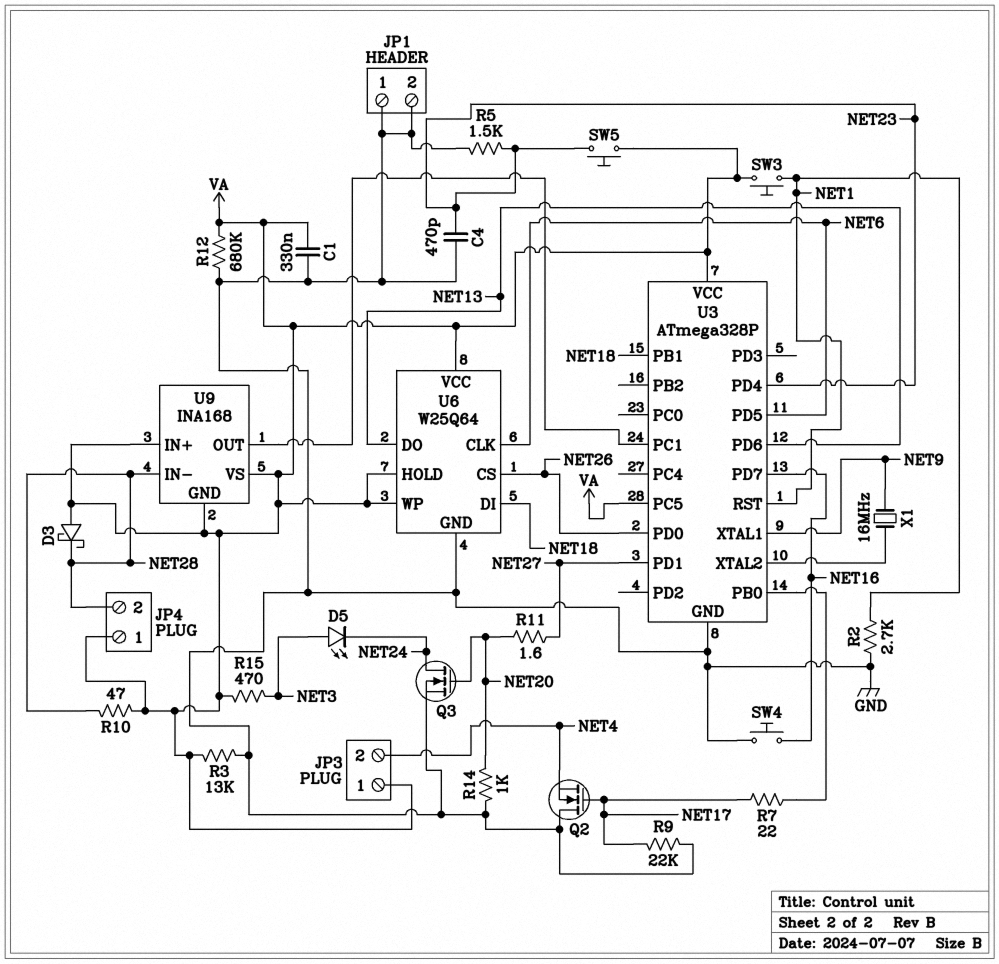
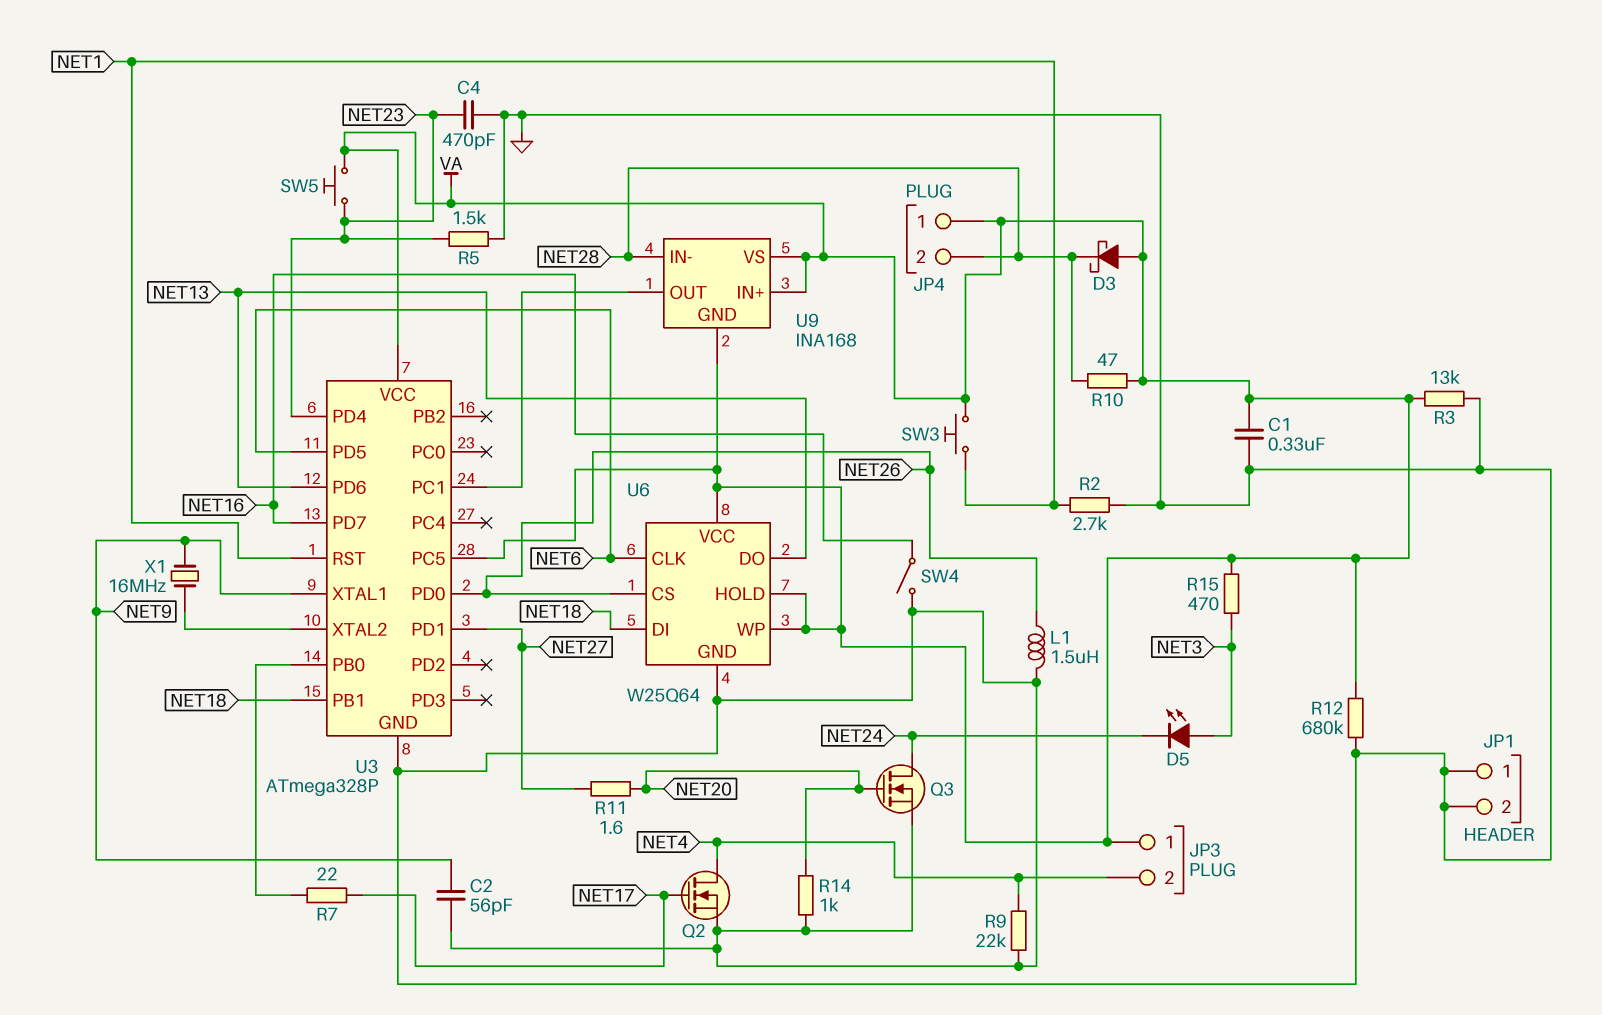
C2: none -> 56pF (GND, NET9)
L1: none -> 1.5uH (GND, NET26)
Q2: NMOS (G NET17, D GND, S NET4) -> NMOS (G NET17, D NET4, S GND)
R9: 22k (GND, NET17) -> 22k (GND, NET4)
SW4: button (GND, NET16) -> switch (GND, NET16)

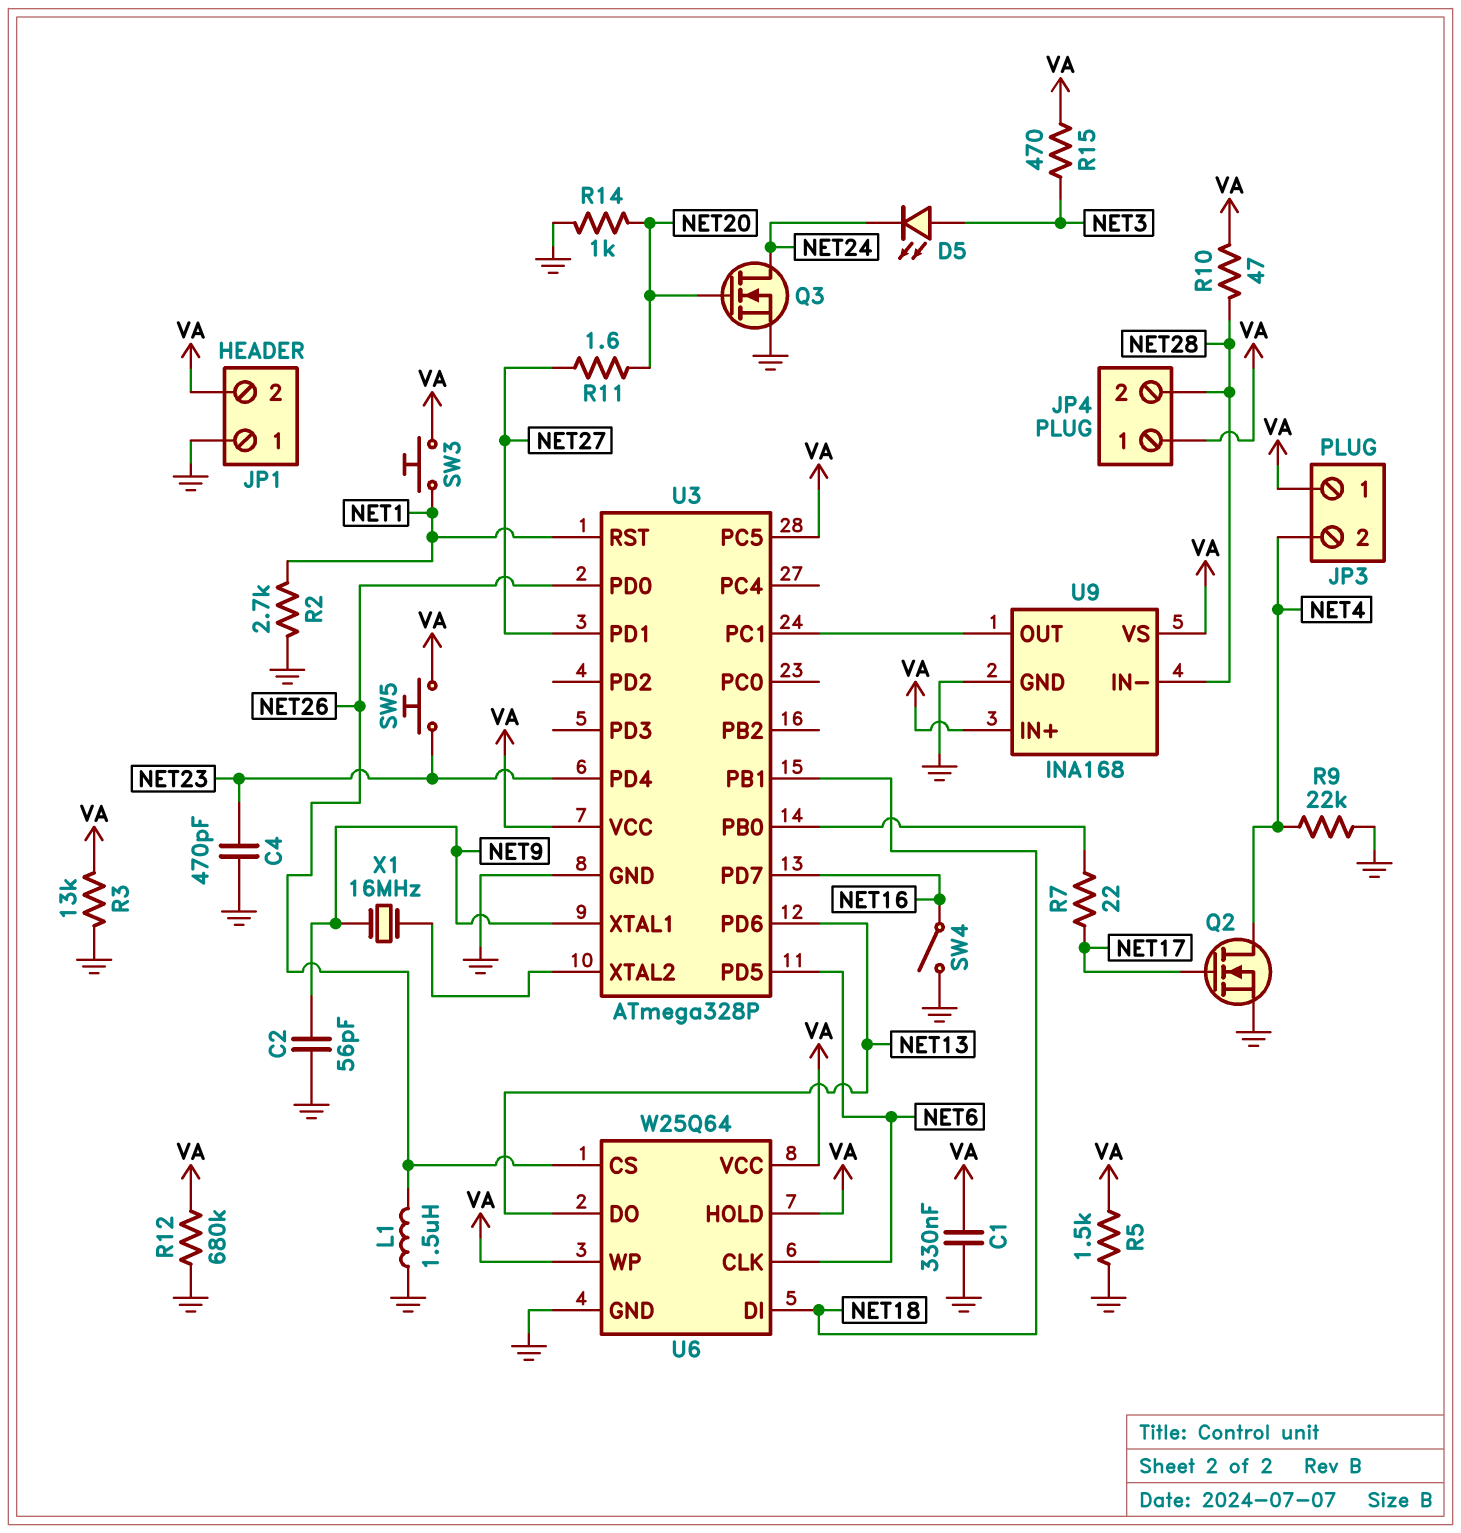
D3: schottky (A VA, K NET28) -> none
JP1 pin 2: GND -> VA
R5: 1.5k (GND, NET23) -> 1.5k (GND, VA)
U9 pin GND: VA -> GND

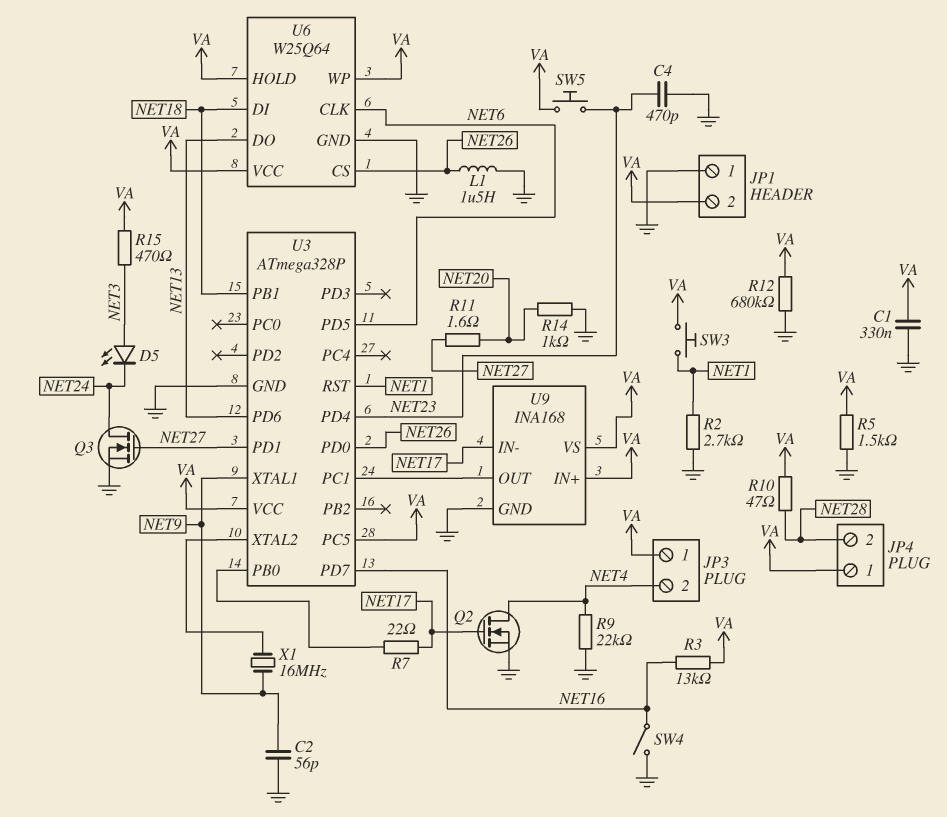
Q3: NMOS (G NET20, D NET24, S GND) -> NMOS (G NET27, D NET24, S GND)
R3: 13k (GND, VA) -> 13k (NET16, VA)
U9 pin IN-: NET28 -> NET17

